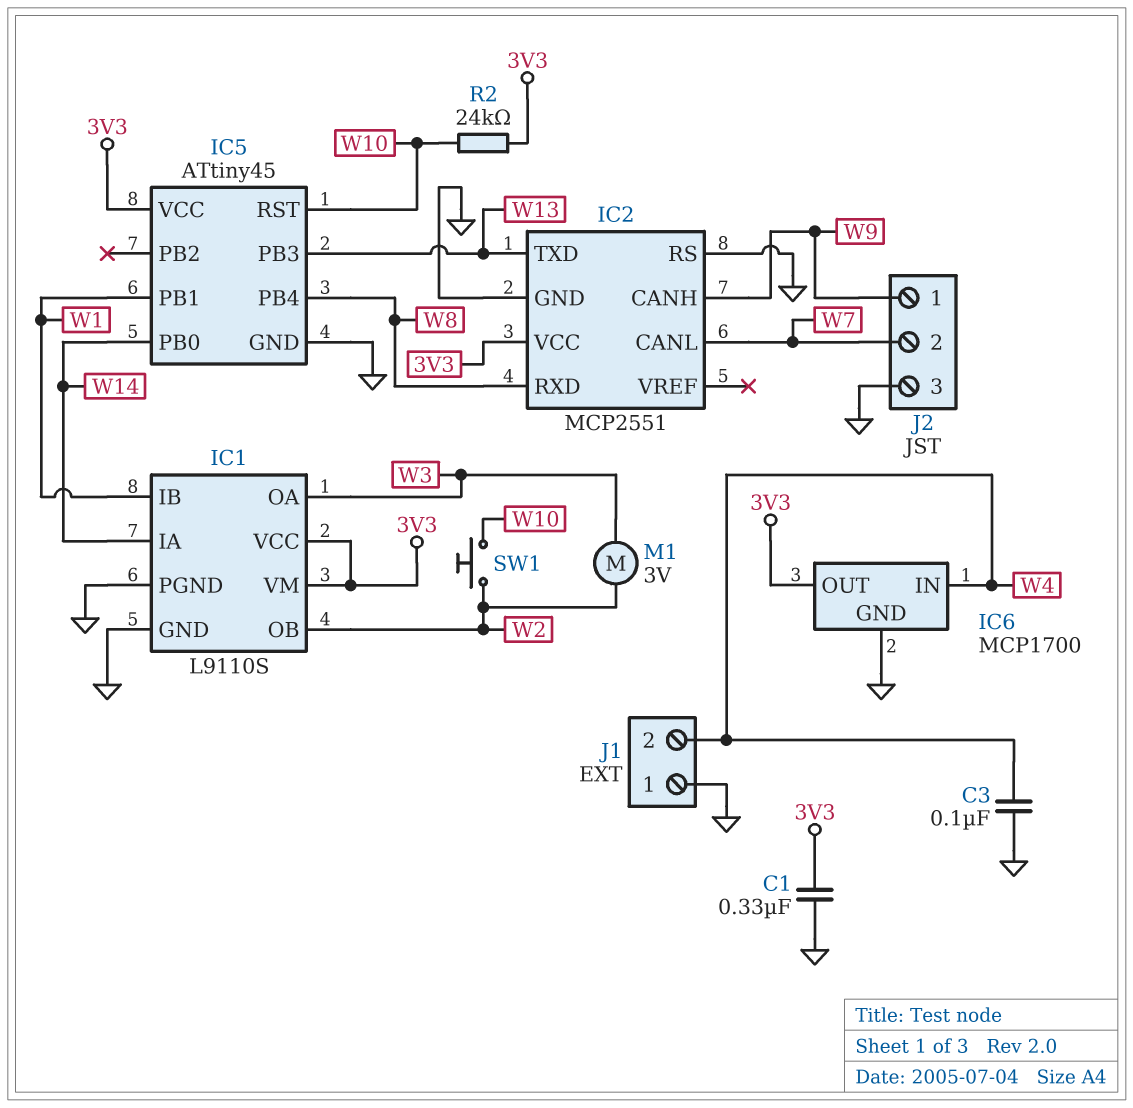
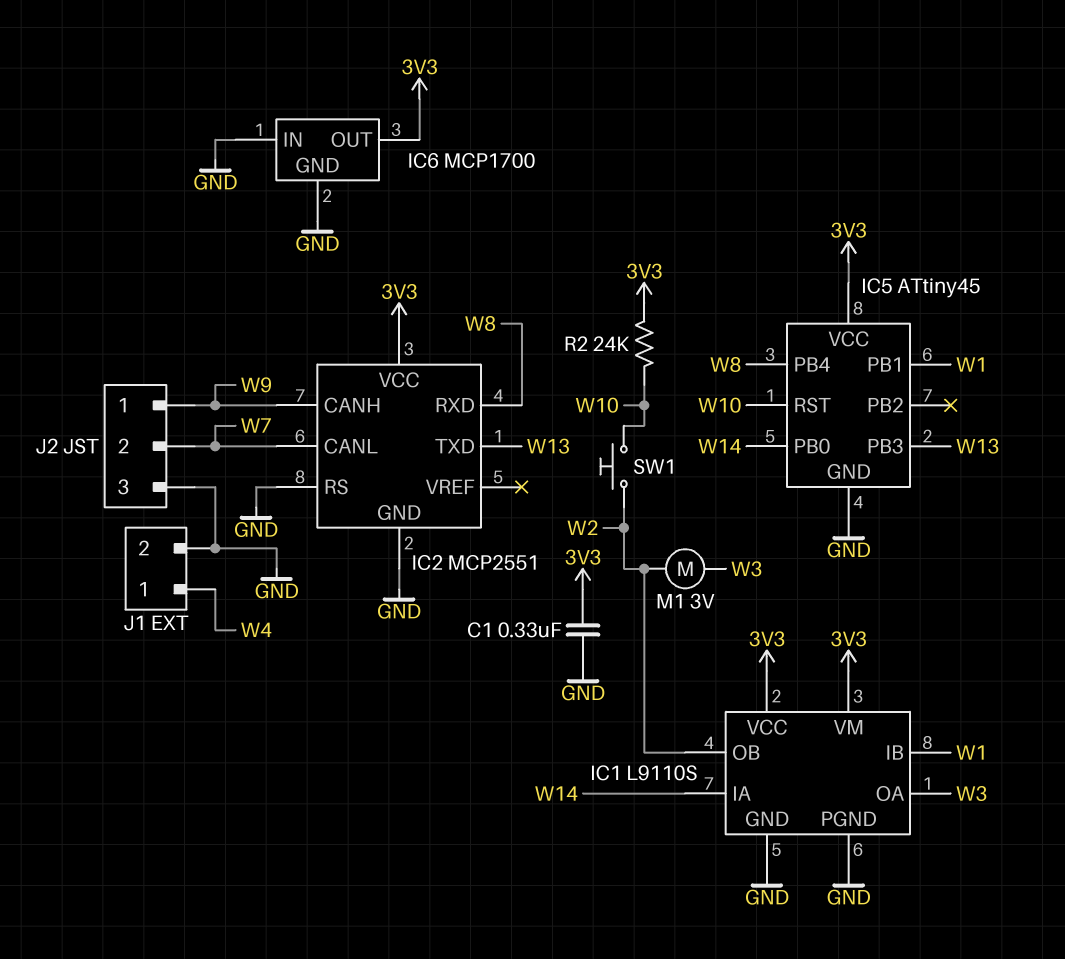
C3: 100nF (GND, W4) -> none
IC6 pin IN: W4 -> GND
J1 pin 1: GND -> W4
J1 pin 2: W4 -> GND

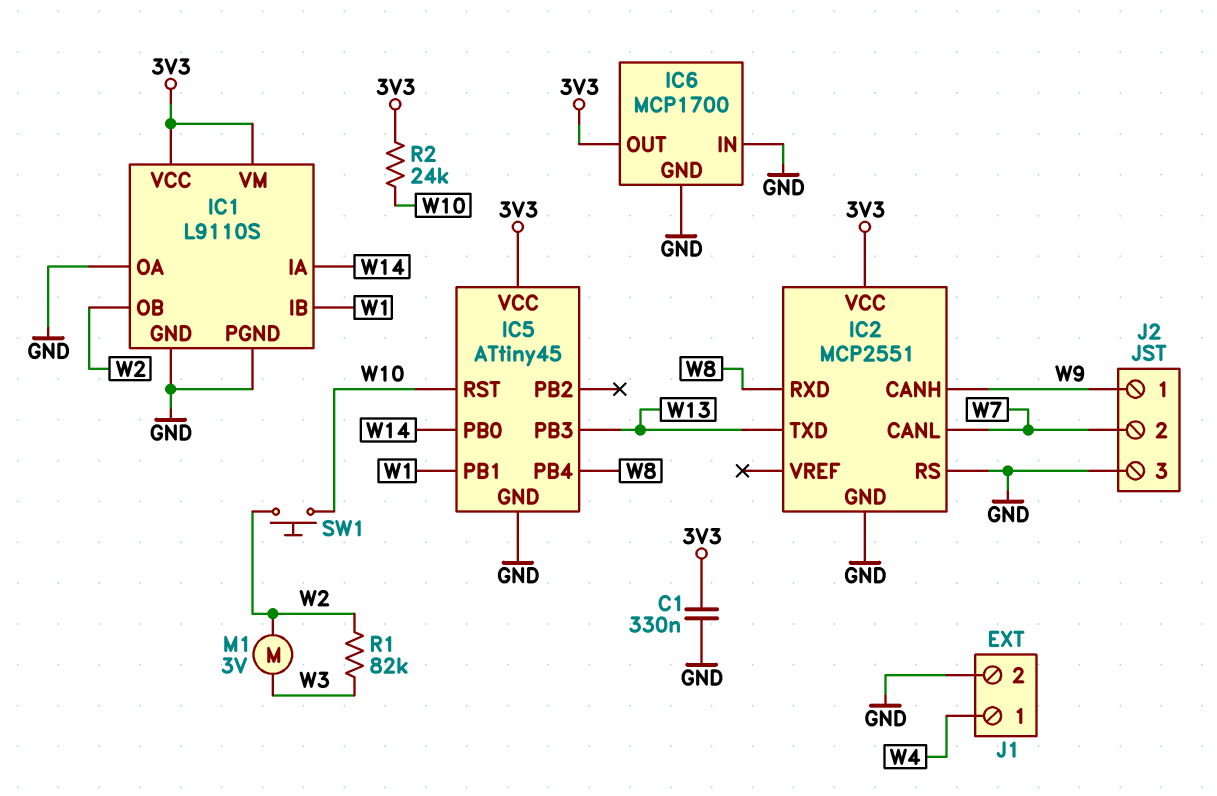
IC1 pin OA: W3 -> GND
R1: none -> 82k (W2, W3)

